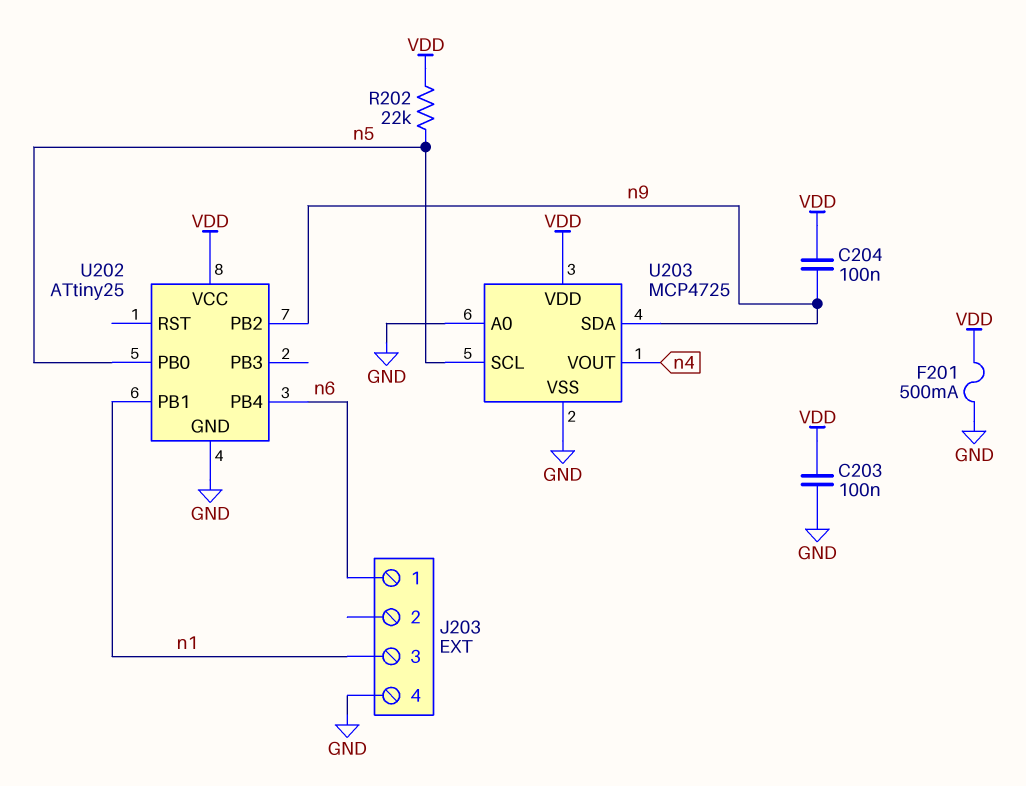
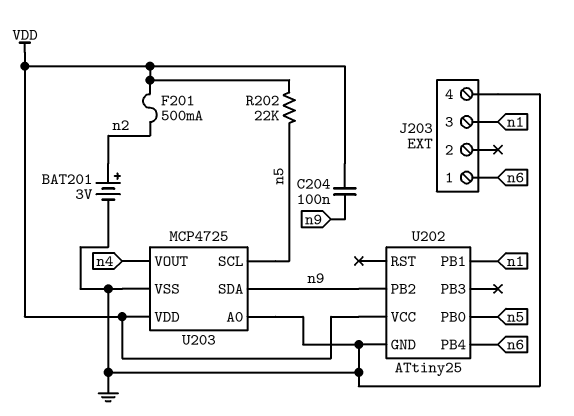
BAT201: none -> 3V (plus n2, minus GND)
C203: 100nF (GND, VDD) -> none
F201: 500mA (GND, VDD) -> 500mA (VDD, n2)

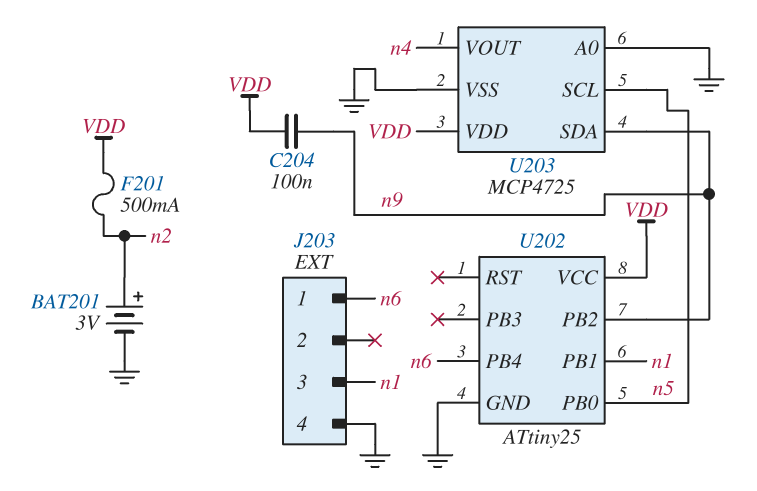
R202: 22k (VDD, n5) -> none

